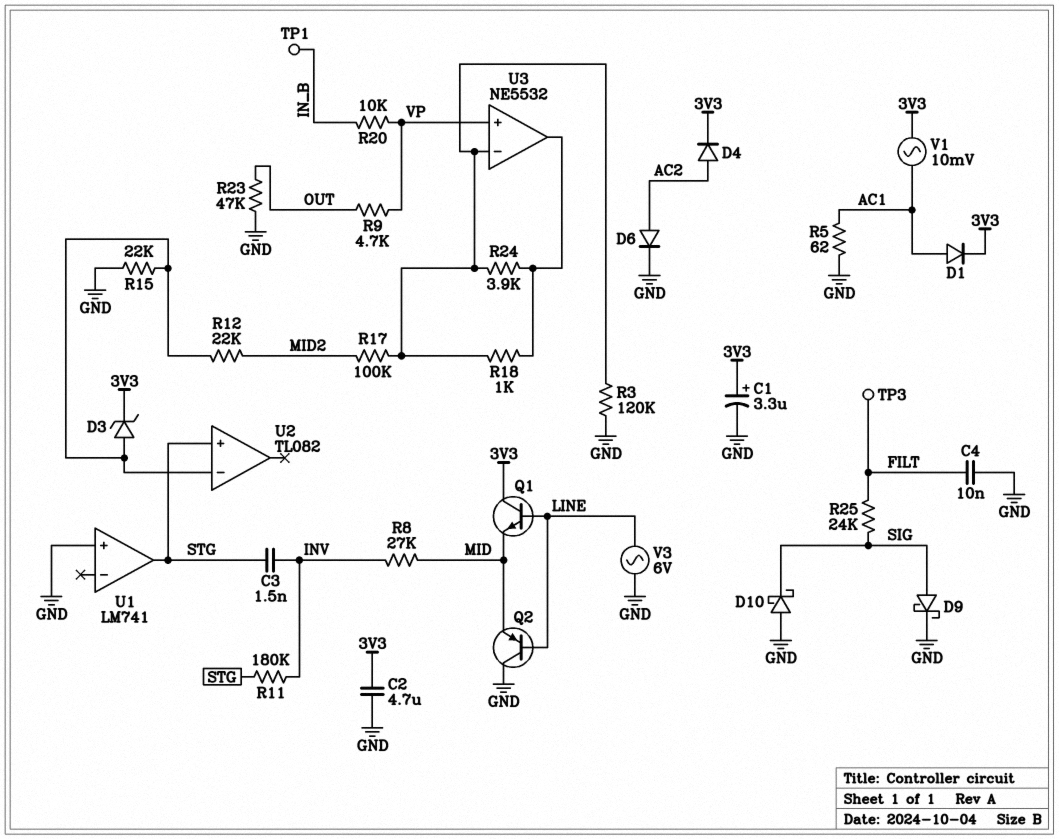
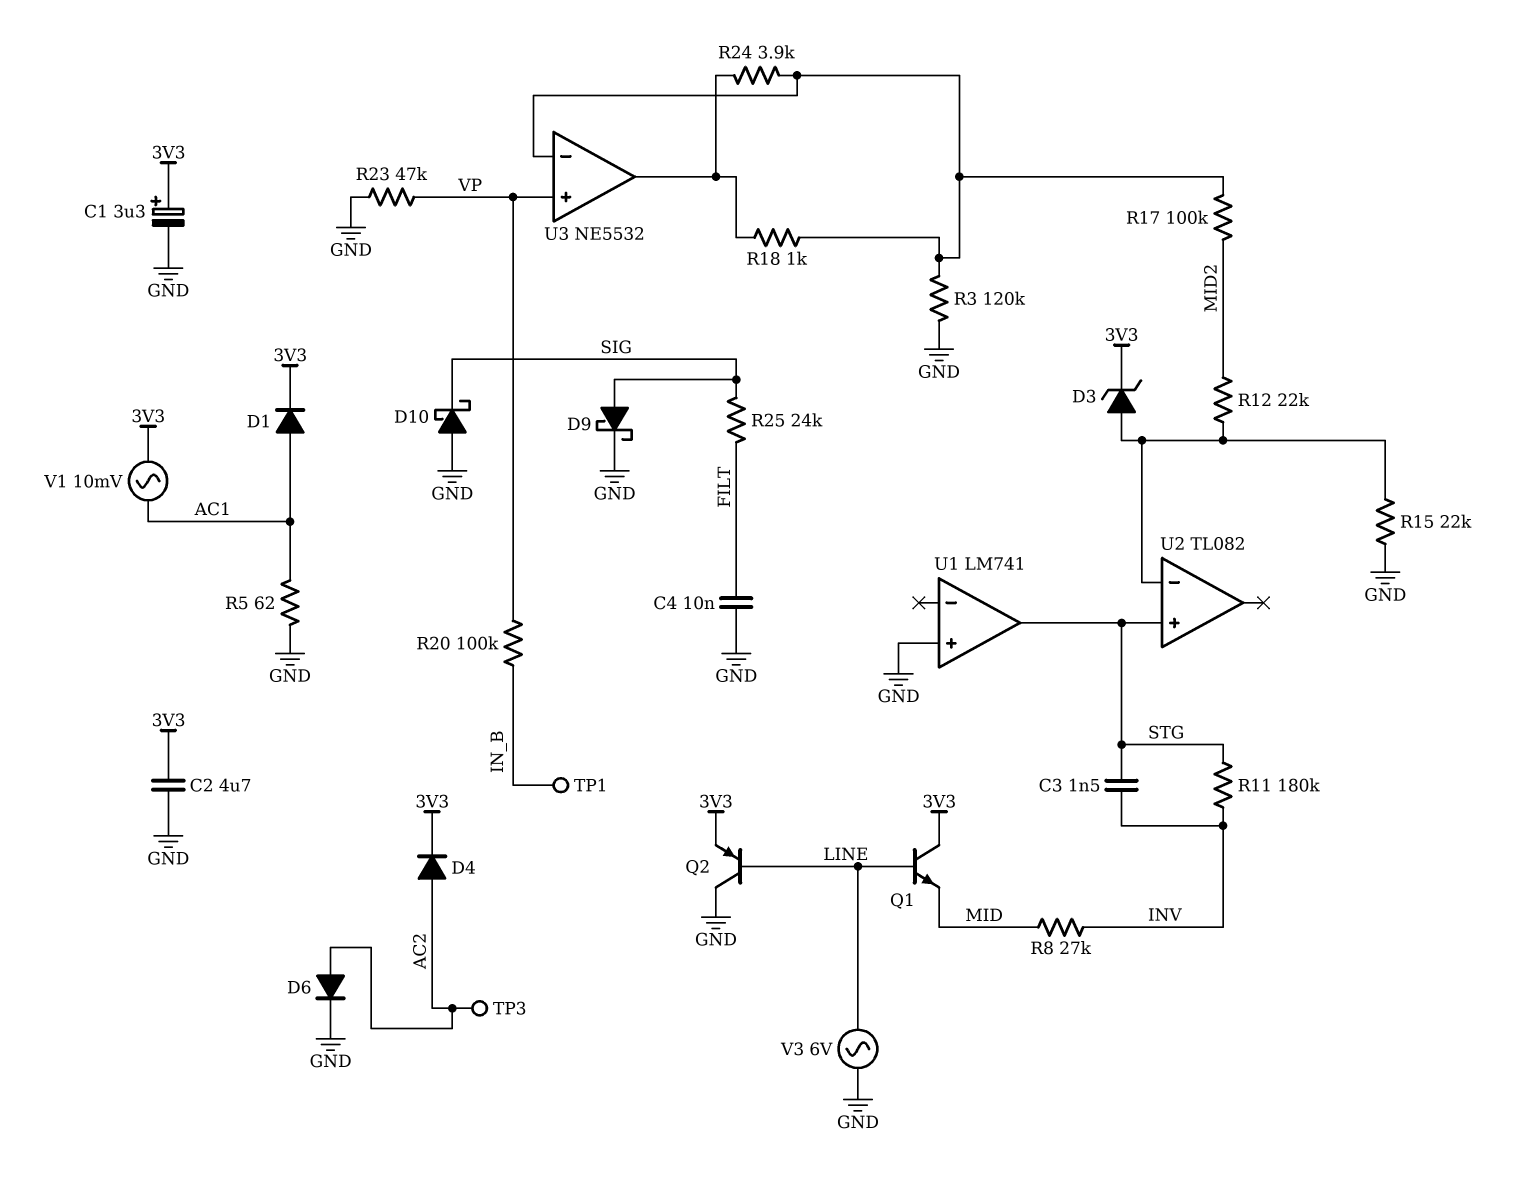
Q2: PNP (B LINE, C GND, E MID) -> PNP (B LINE, C GND, E 3V3)
R9: 4.7k (OUT, VP) -> none
R20: 10k (IN_B, VP) -> 100k (IN_B, VP)
R23: 47k (GND, OUT) -> 47k (GND, VP)
TP3: test point (FILT) -> test point (AC2)

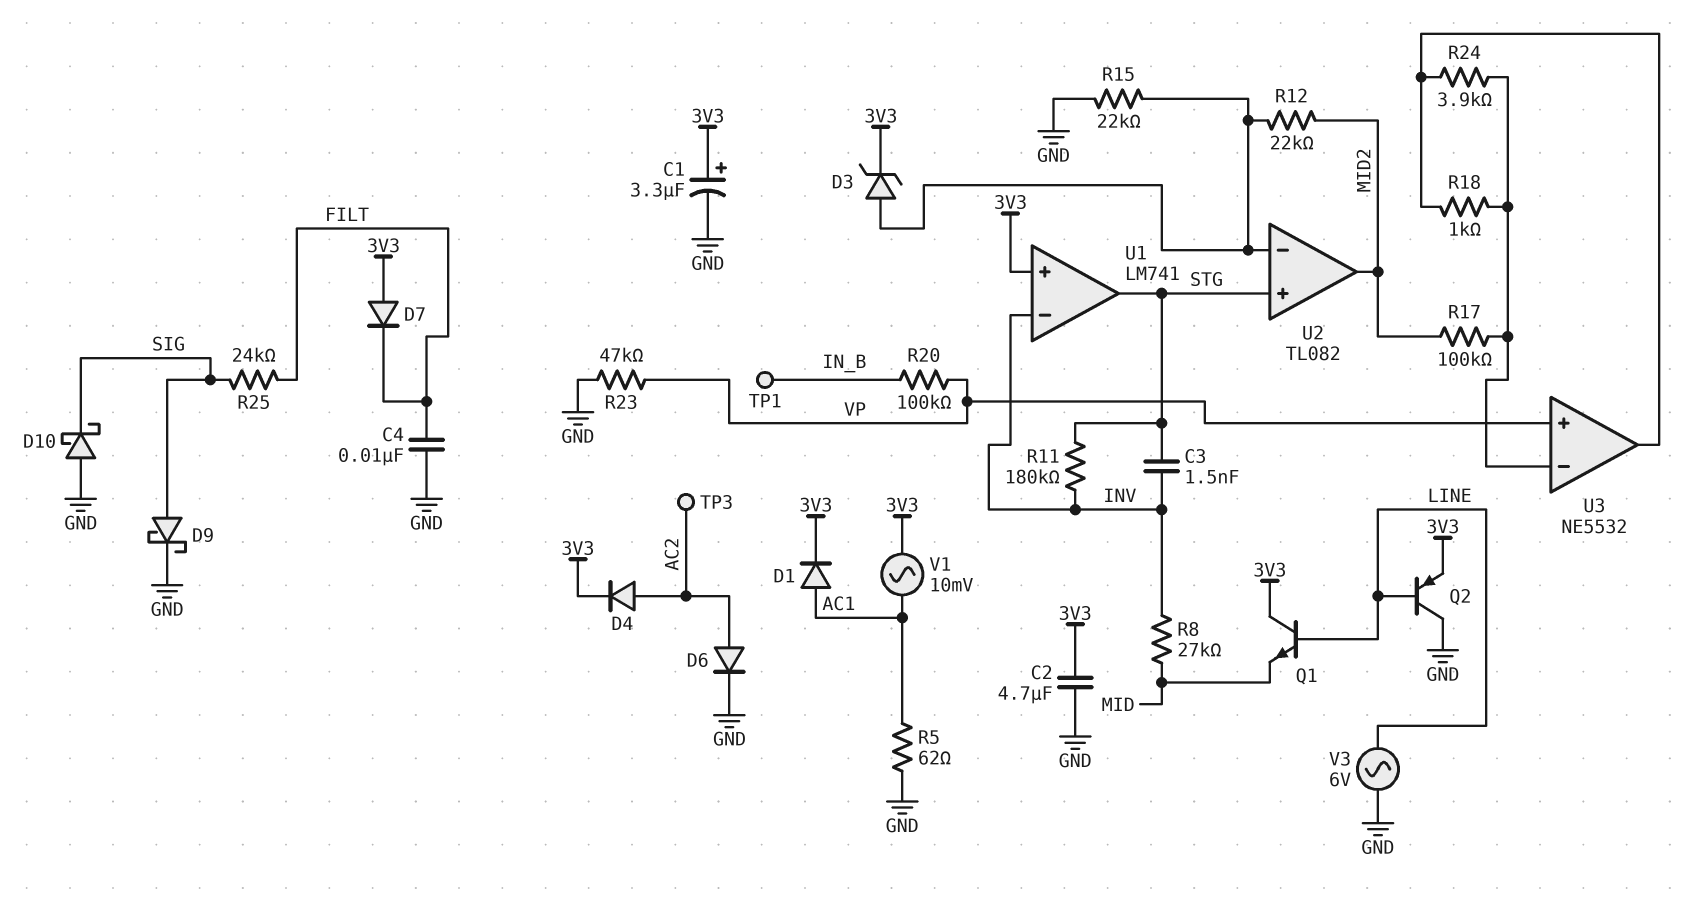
D7: none -> diode (A 3V3, K FILT)
R3: 120k (GND, U3/in-) -> none
U1 pin in+: GND -> 3V3
U1 pin in-: none -> INV
U2 pin out: none -> MID2

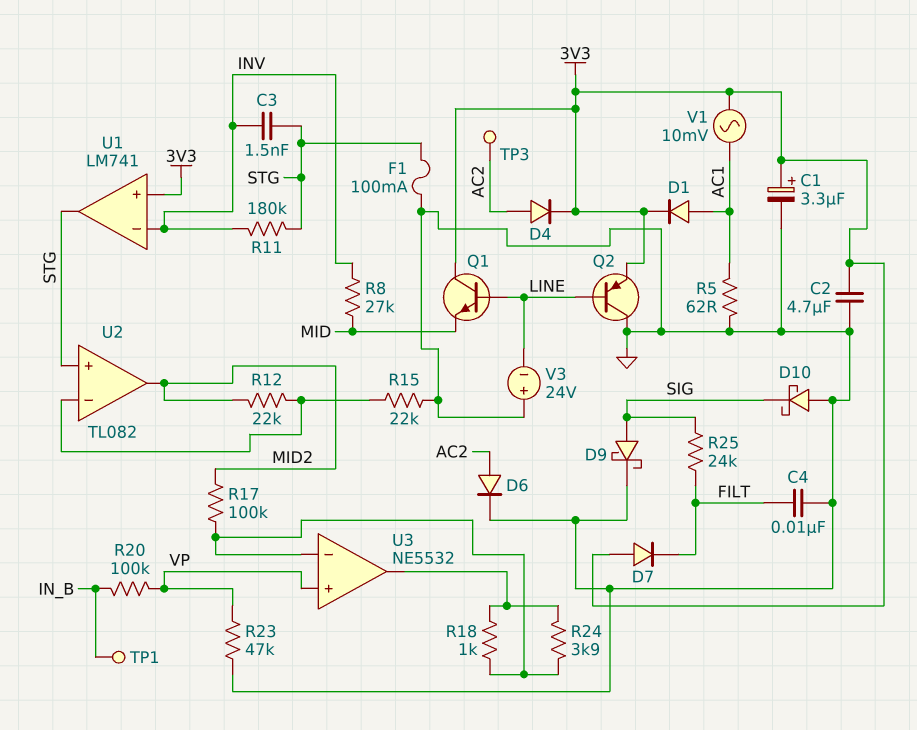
D3: zener (A U2/in-, K 3V3) -> none
F1: none -> 100mA (GND, STG)
V3: AC 6V (GND, LINE) -> 24V (plus GND, minus LINE)

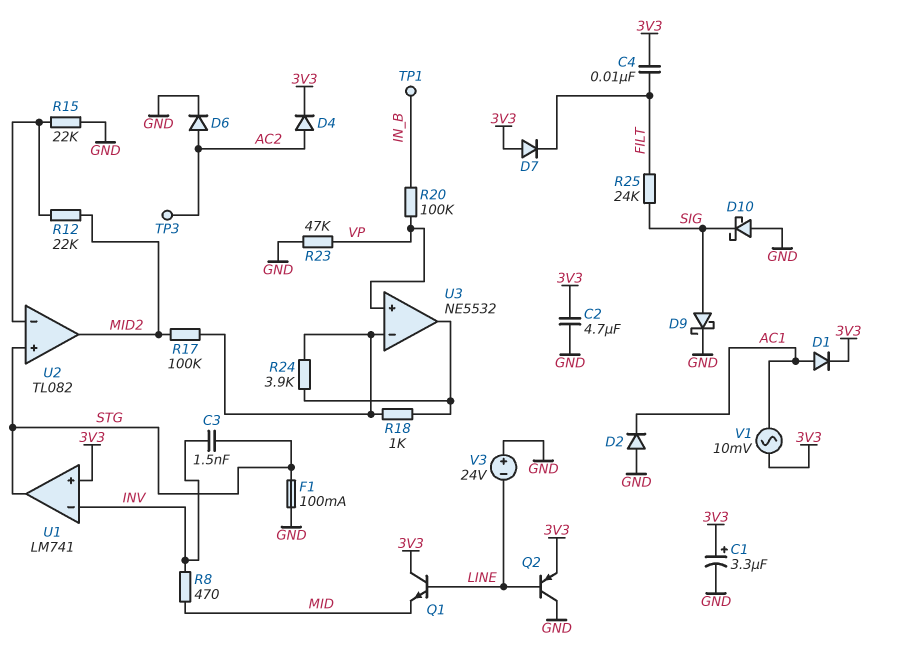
C4: 10nF (FILT, GND) -> 10nF (3V3, FILT)
D2: none -> diode (A GND, K AC1)
R5: 62 (AC1, GND) -> none
R8: 27k (INV, MID) -> 470 (INV, MID)
R11: 180k (INV, STG) -> none

